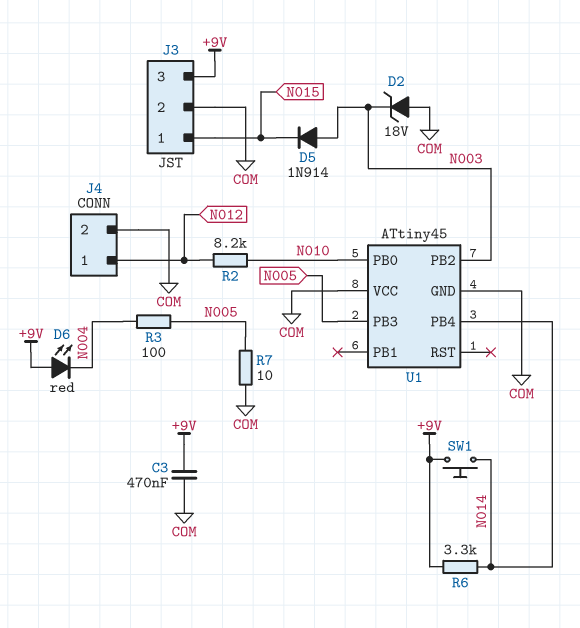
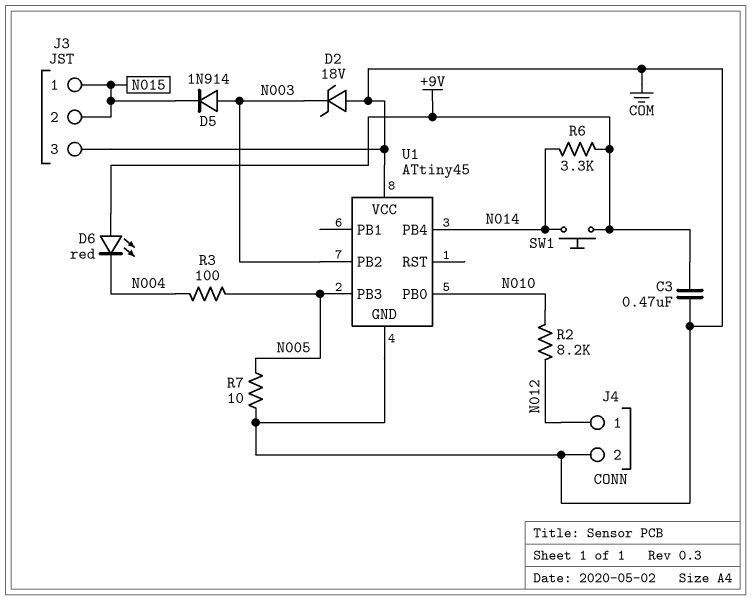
J3 pin 2: COM -> N015
J3 pin 3: +9V -> COM

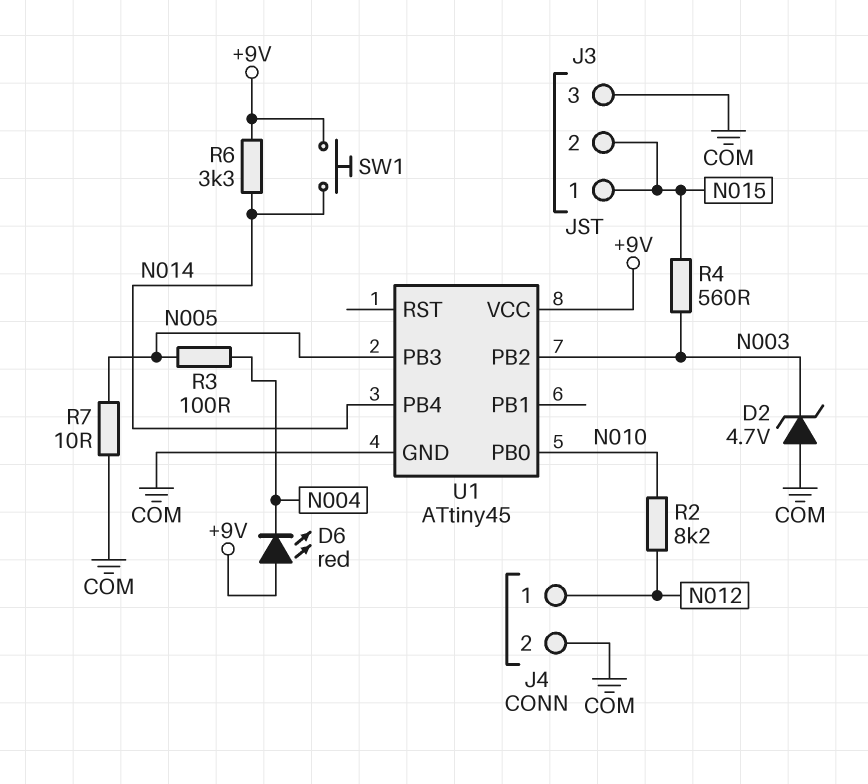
C3: 470nF (+9V, COM) -> none
D2: zener 18V (A COM, K N003) -> zener 4.7V (A COM, K N003)
D5: diode 1N914 (A N003, K N015) -> none
R4: none -> 560 (N003, N015)
U1 pin VCC: COM -> +9V

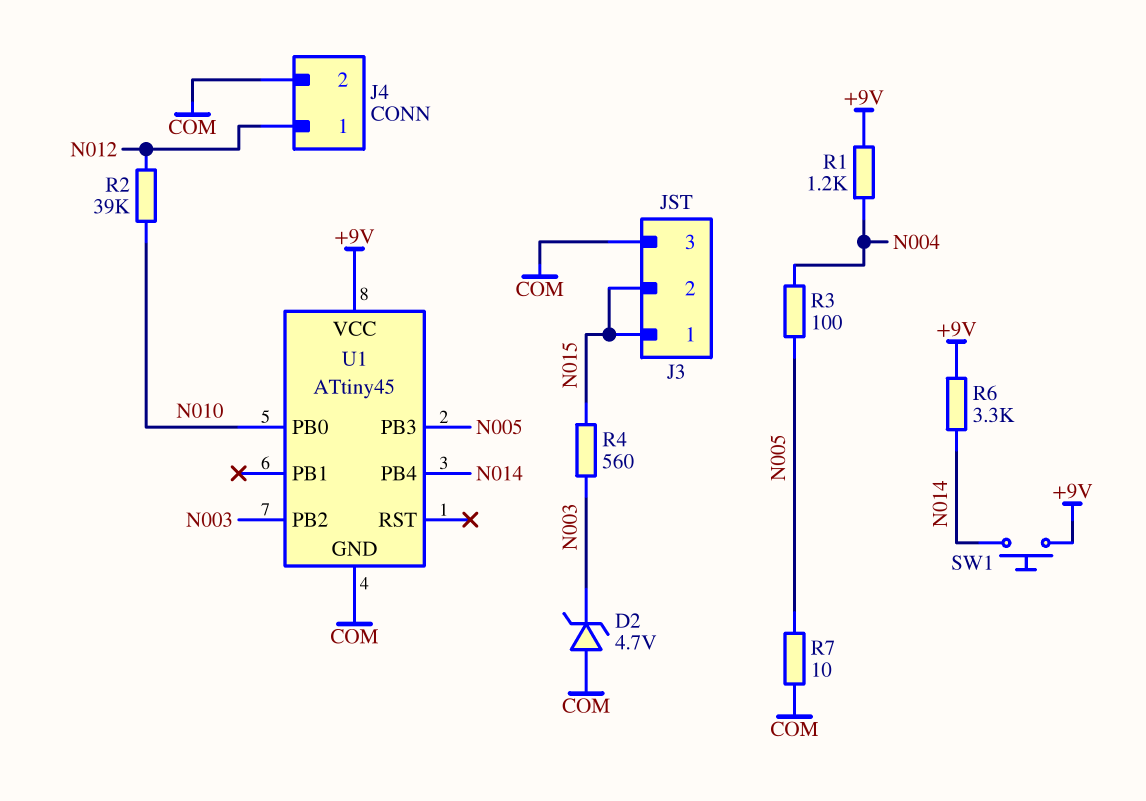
D6: LED red (A +9V, K N004) -> none
R1: none -> 1.2k (+9V, N004)
R2: 8.2k (N010, N012) -> 39k (N010, N012)

